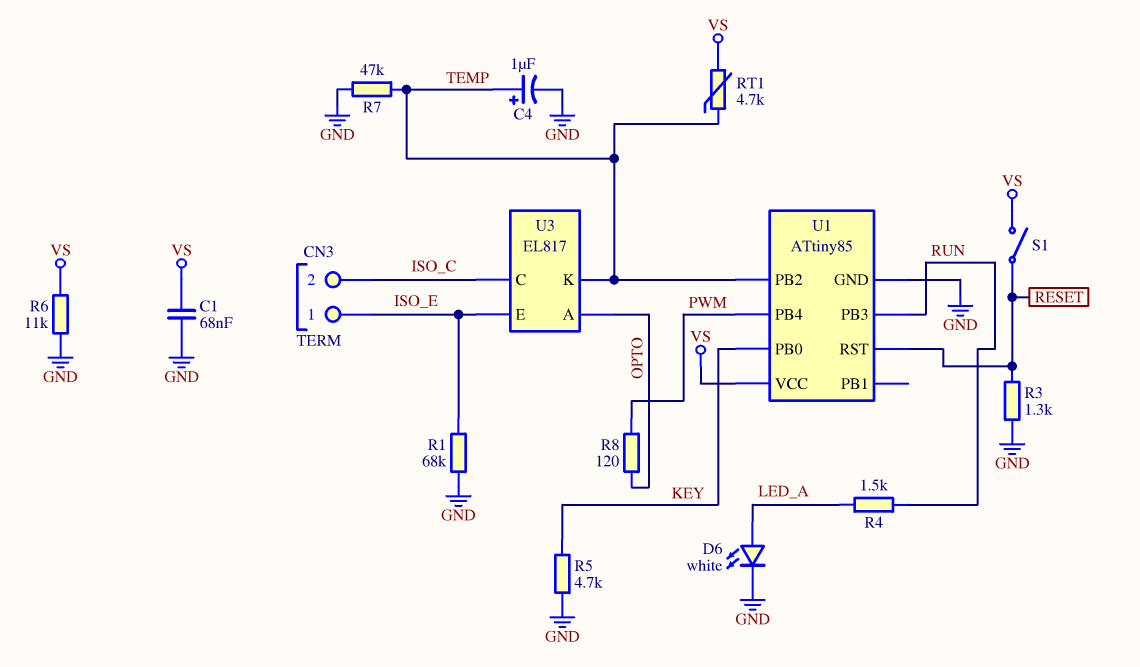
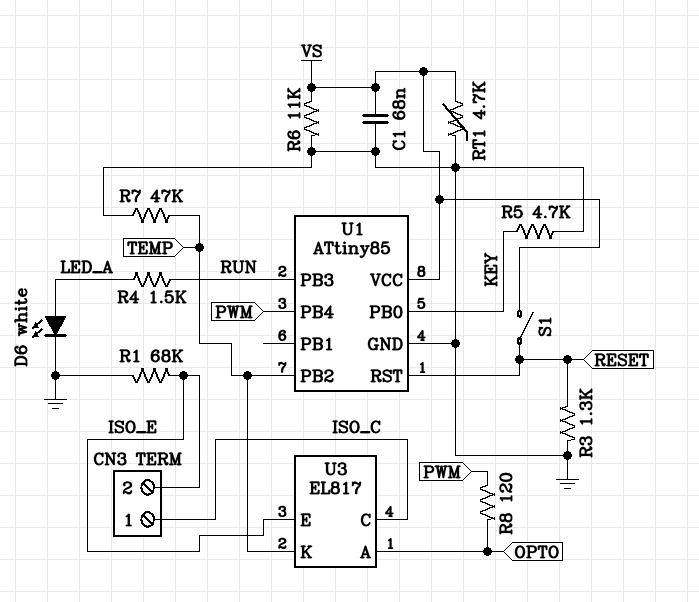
C4: 1uF (plus TEMP, minus GND) -> none
CN3 pin 1: ISO_E -> ISO_C
CN3 pin 2: ISO_C -> ISO_E
RT1: 4.7k (TEMP, VS) -> 4.7k (GND, VS)

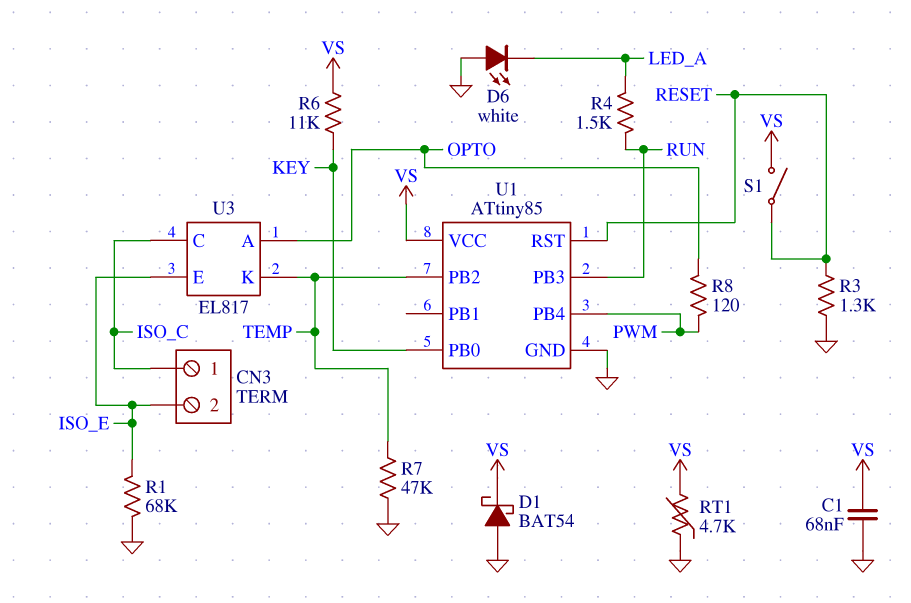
D1: none -> schottky BAT54 (A GND, K VS)
D6: LED white (A LED_A, K GND) -> LED white (A GND, K LED_A)
R5: 4.7k (GND, KEY) -> none
R6: 11k (GND, VS) -> 11k (KEY, VS)

